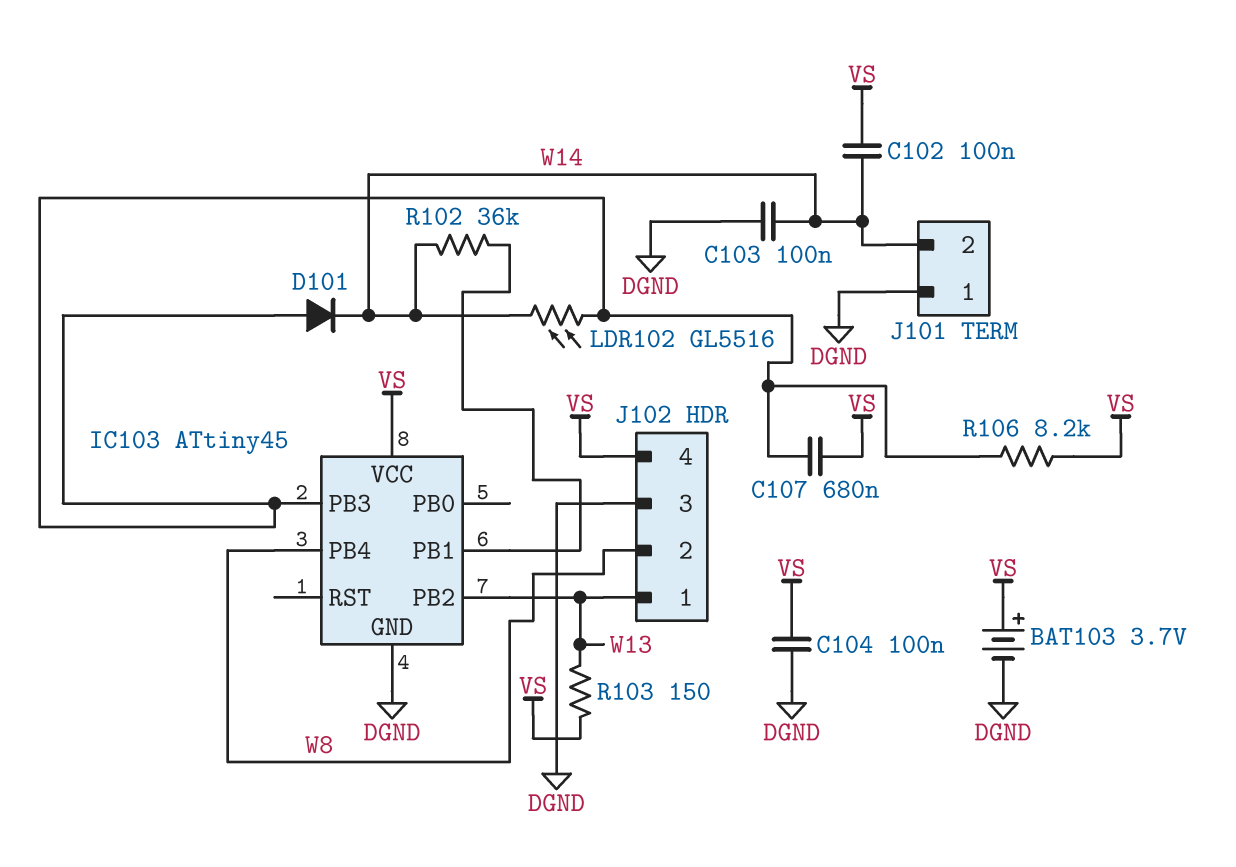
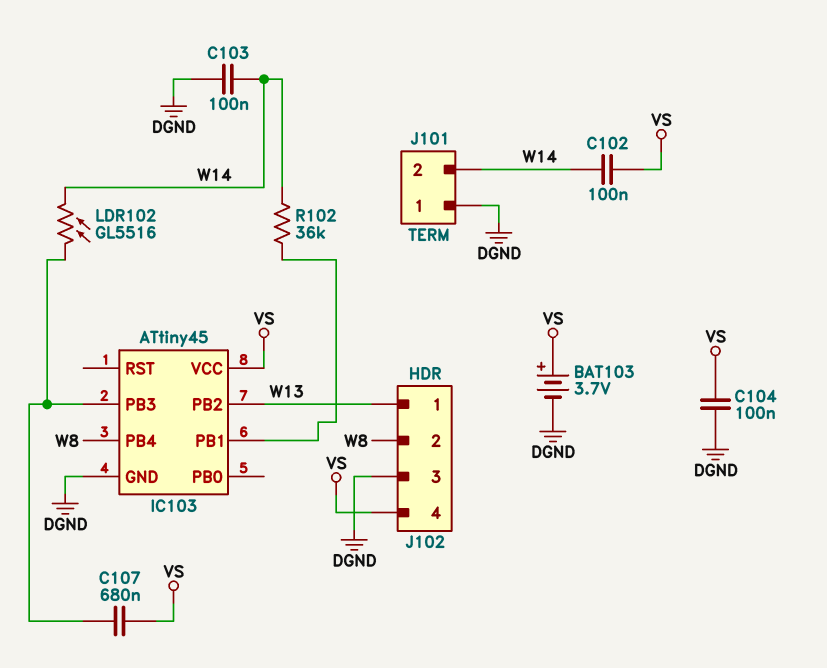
D101: diode (A IC103/PB3, K W14) -> none
R103: 150 (VS, W13) -> none
R106: 8.2k (IC103/PB3, VS) -> none

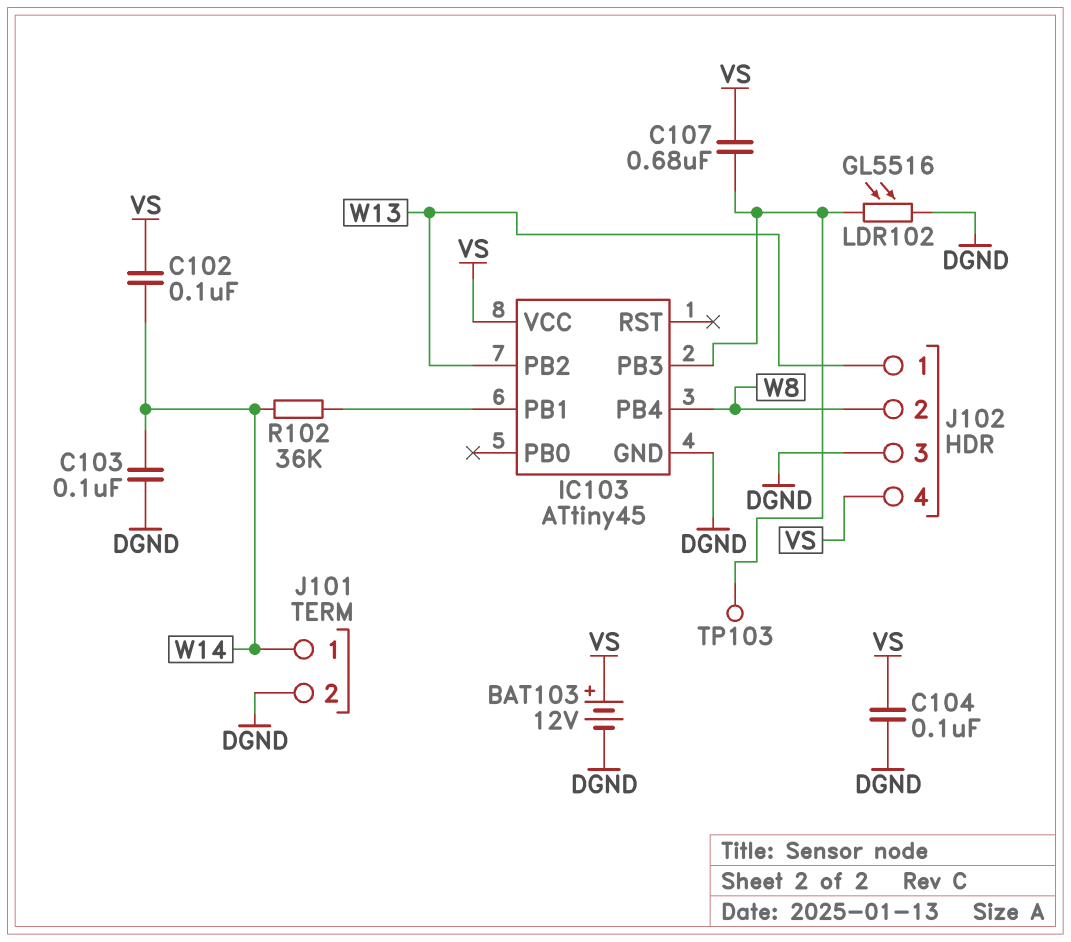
BAT103: 3.7V (plus VS, minus DGND) -> 12V (plus VS, minus DGND)
J101 pin 1: DGND -> W14
J101 pin 2: W14 -> DGND
LDR102: GL5516 (IC103/PB3, W14) -> GL5516 (DGND, IC103/PB3)
TP103: none -> test point (IC103/PB3)

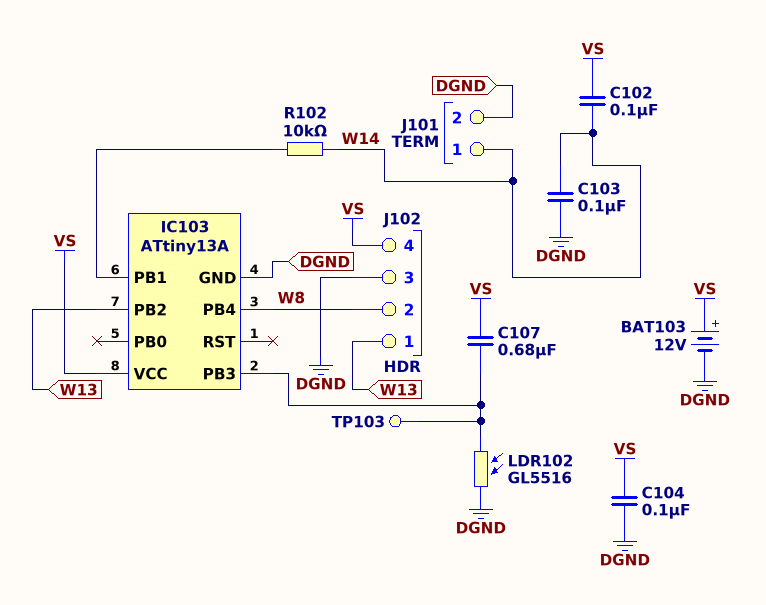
IC103: ATtiny45 -> ATtiny13A
R102: 36k (IC103/PB1, W14) -> 10k (IC103/PB1, W14)

